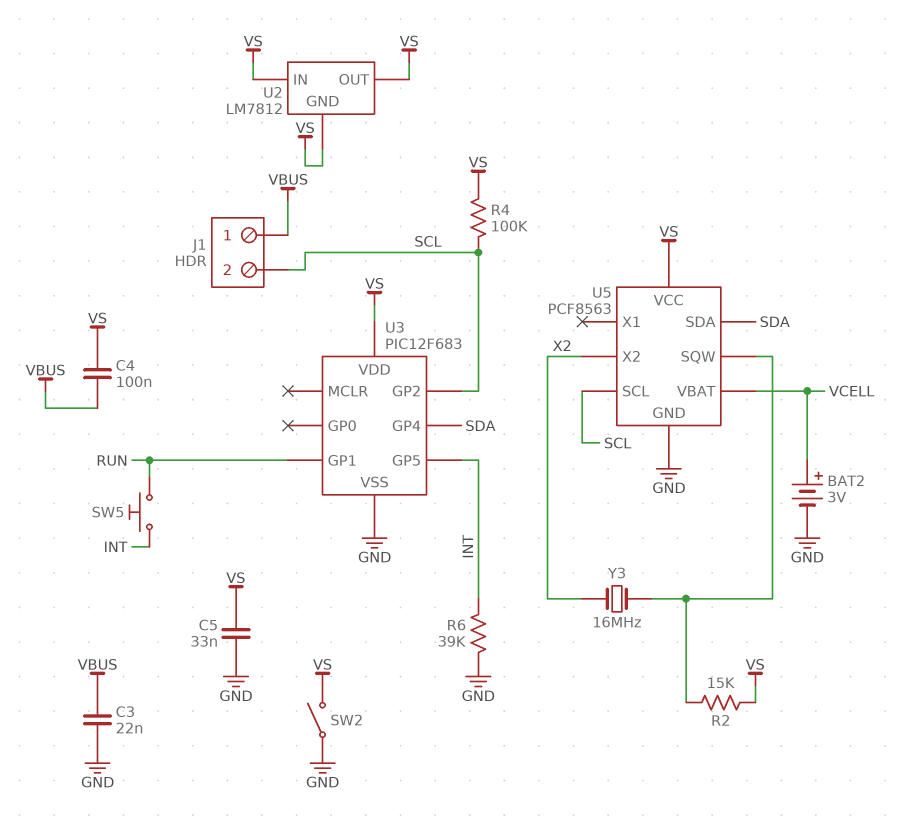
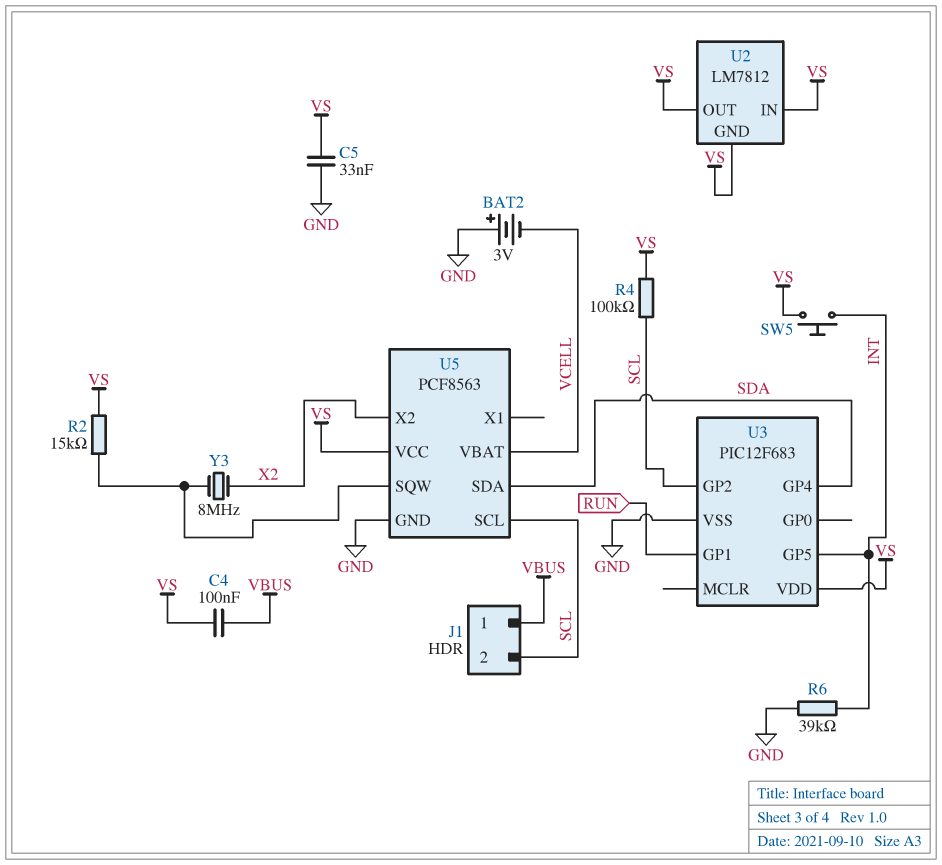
BAT2: 3V (plus VCELL, minus GND) -> 3V (plus GND, minus VCELL)
C3: 22nF (GND, VBUS) -> none
SW2: switch (GND, VS) -> none
SW5: button (INT, RUN) -> button (INT, VS)
Y3: 16MHz (U5/SQW, X2) -> 8MHz (U5/SQW, X2)

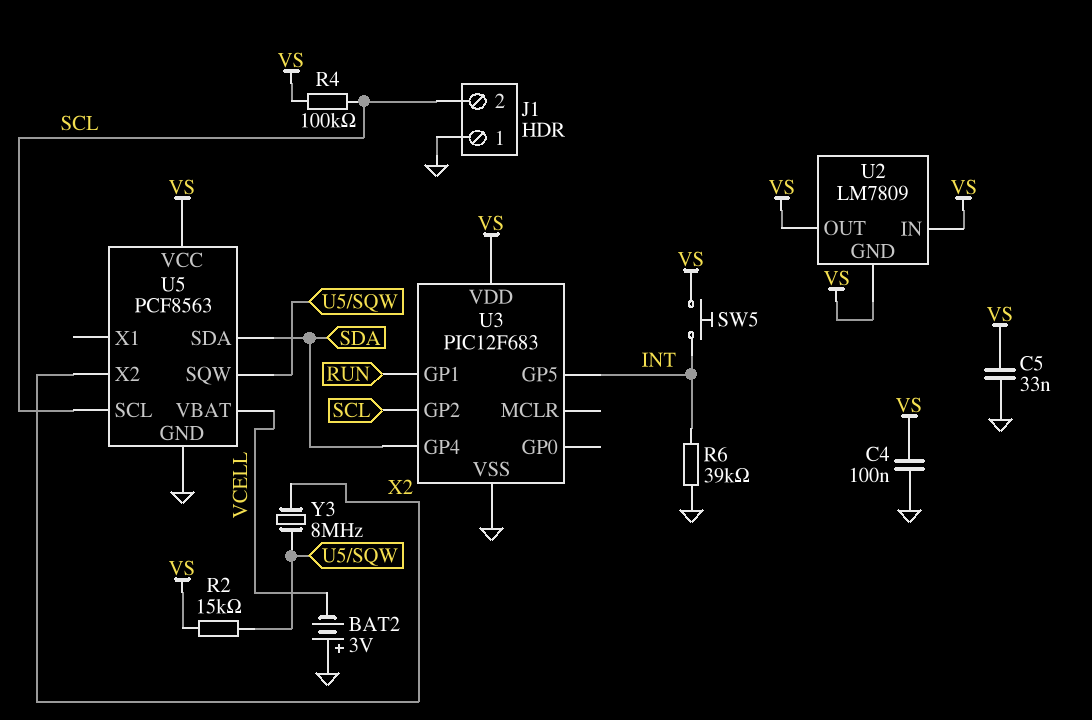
C4: 100nF (VBUS, VS) -> 100nF (GND, VS)
J1 pin 1: VBUS -> GND
U2: LM7812 -> LM7809

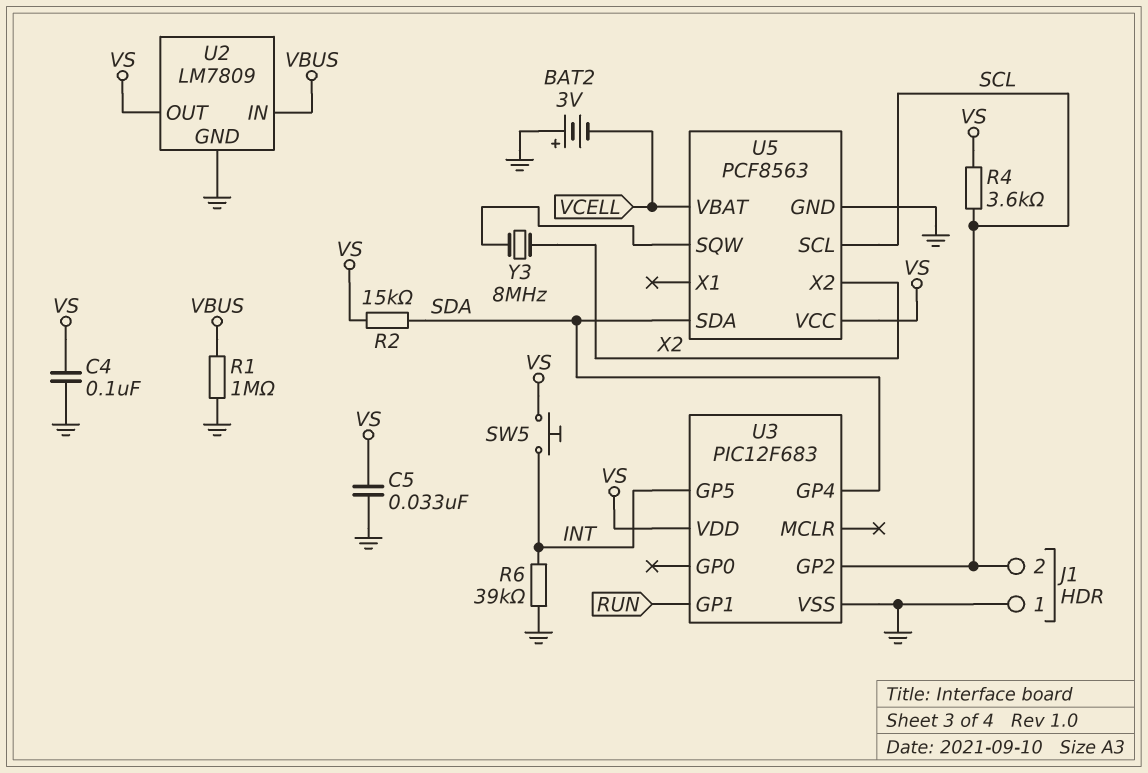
R1: none -> 1M (GND, VBUS)
R2: 15k (U5/SQW, VS) -> 15k (SDA, VS)
R4: 100k (SCL, VS) -> 3.6k (SCL, VS)
U2 pin GND: VS -> GND
U2 pin IN: VS -> VBUS

